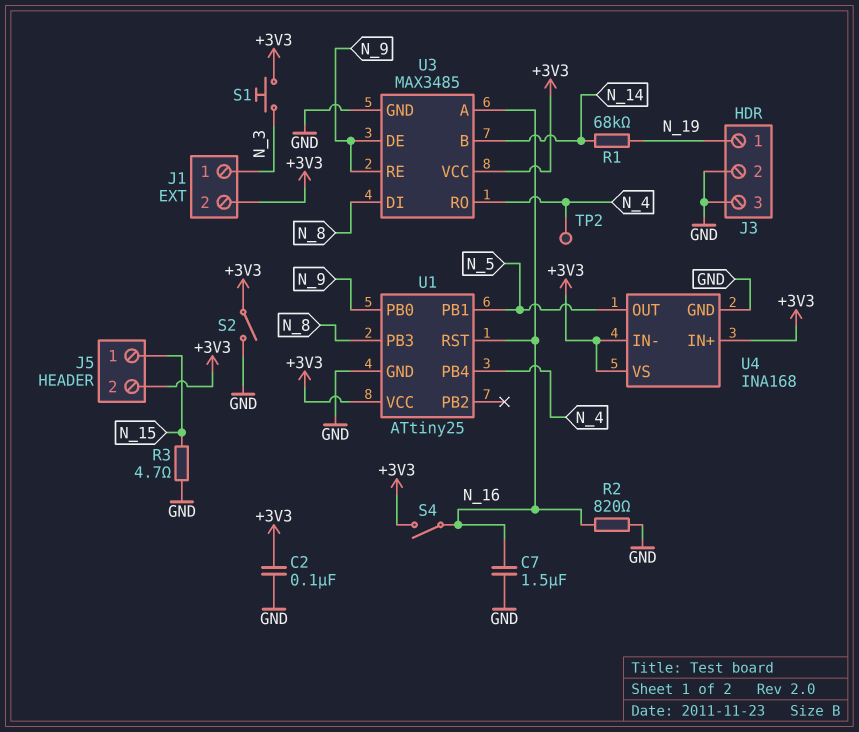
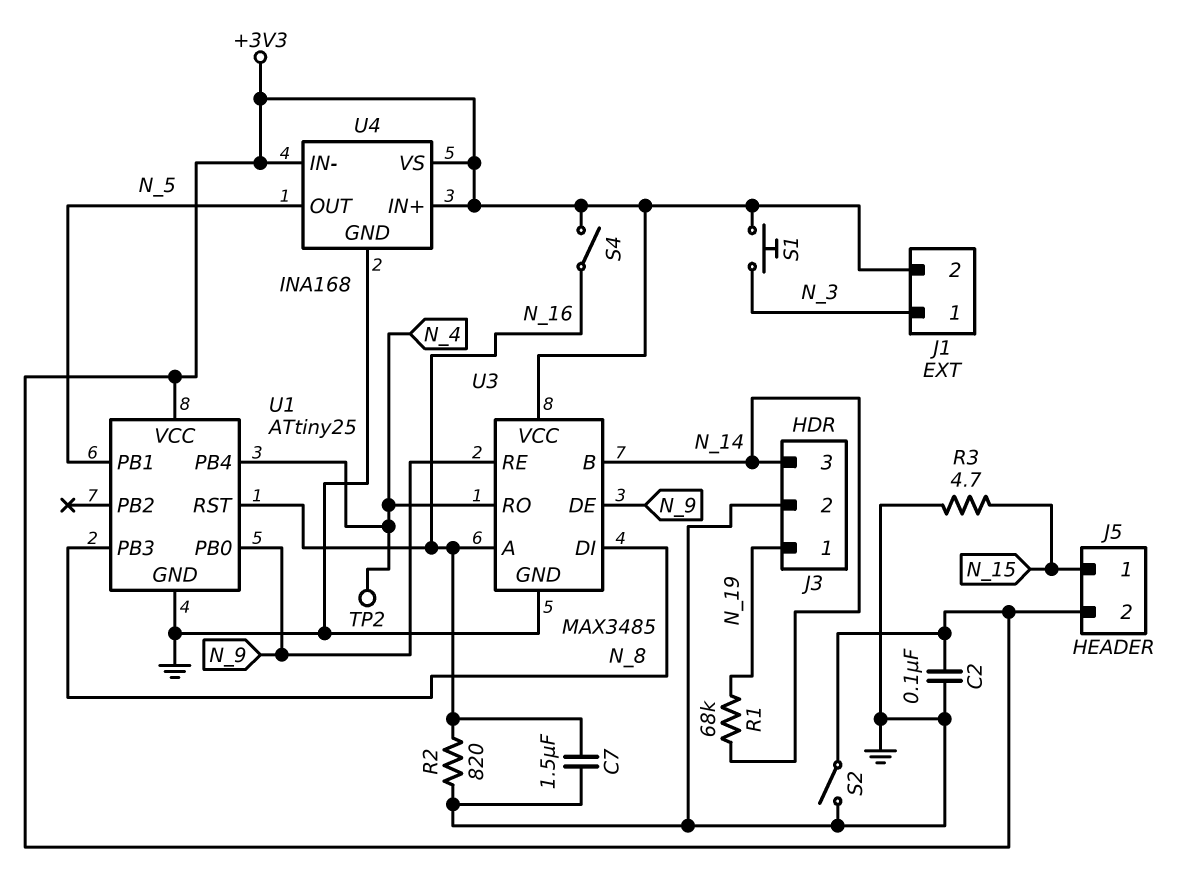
J3 pin 3: GND -> N_14

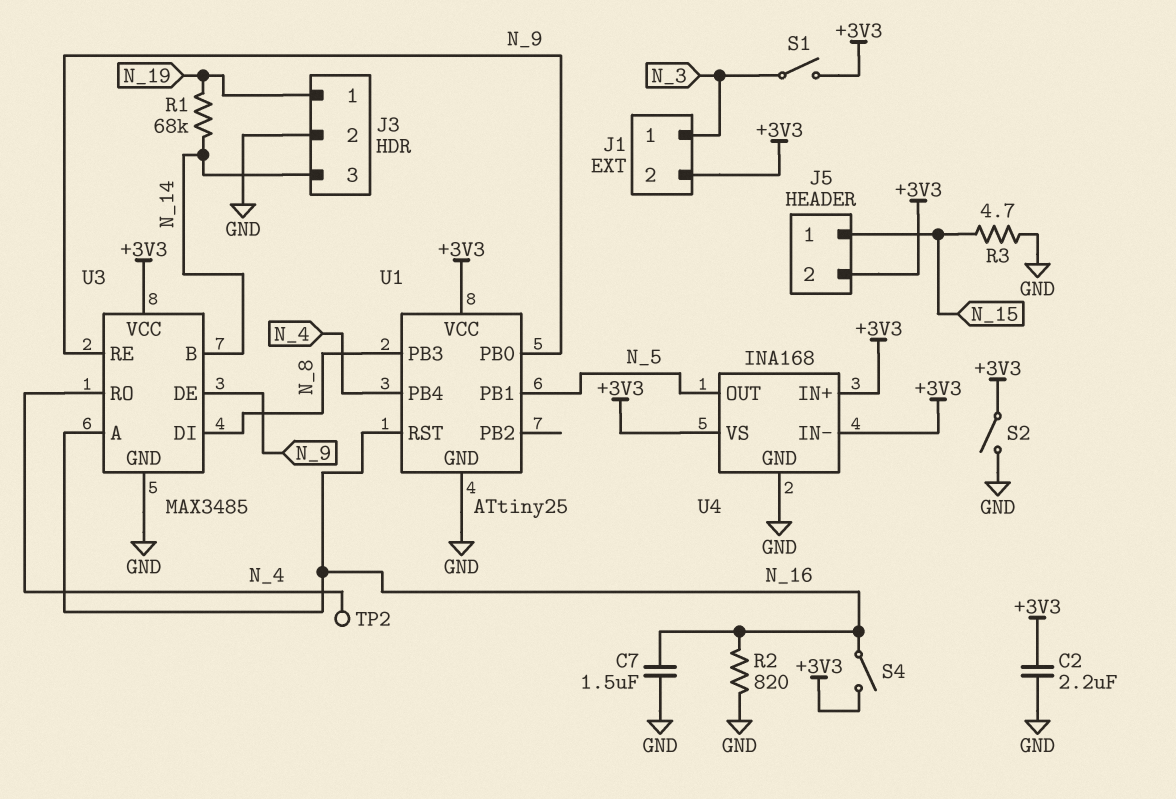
C2: 100nF (+3V3, GND) -> 2.2uF (+3V3, GND)
S1: button (+3V3, N_3) -> switch (+3V3, N_3)

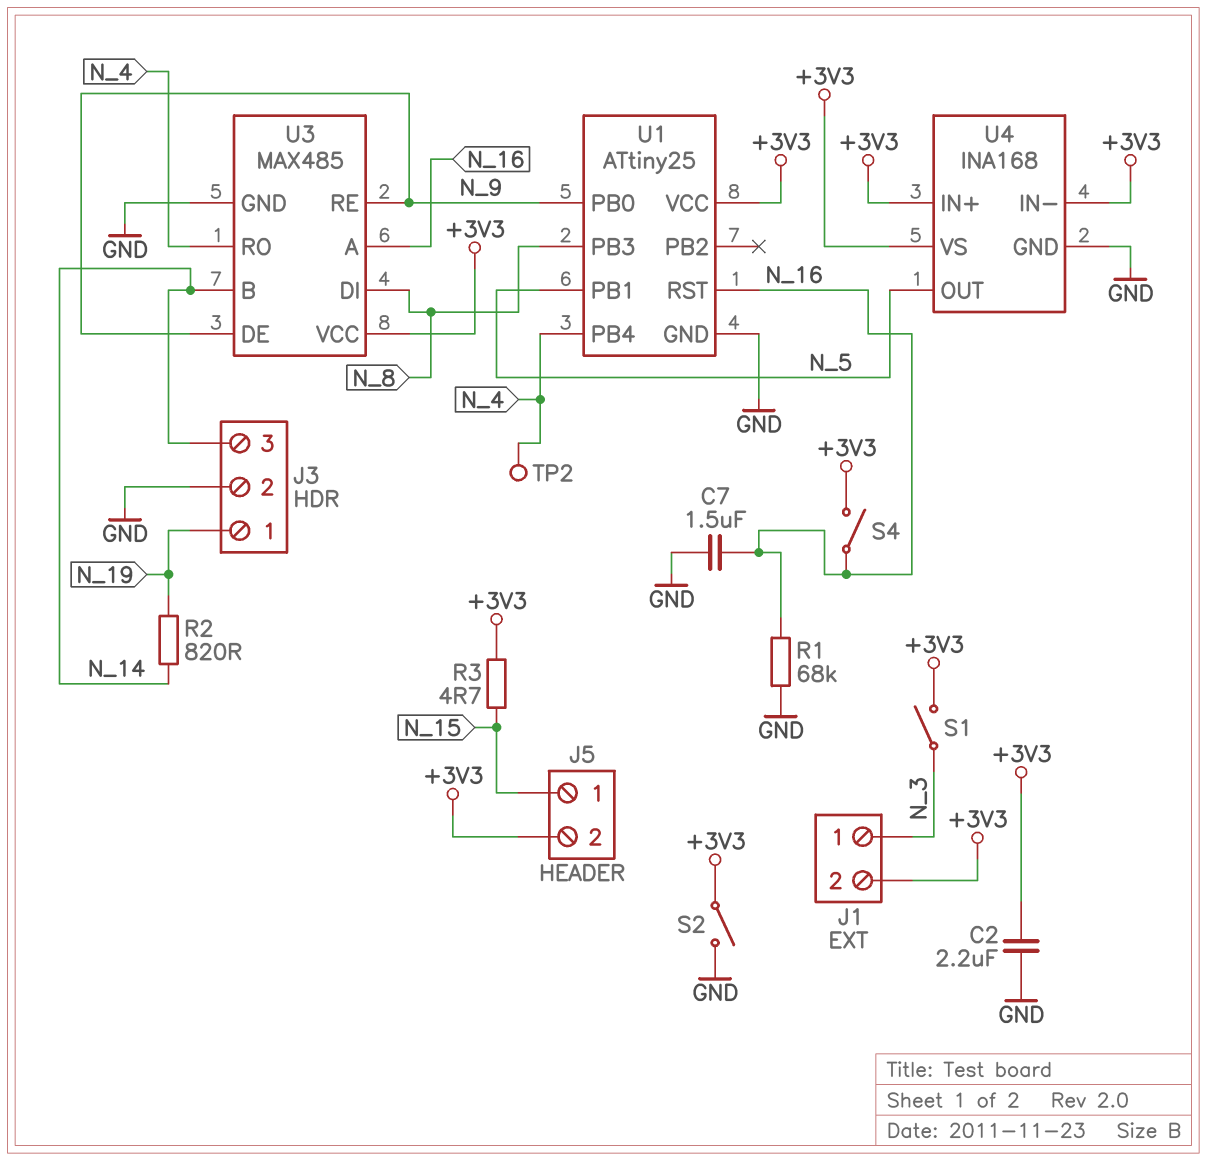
R1: 68k (N_14, N_19) -> 68k (GND, N_16)
R2: 820 (GND, N_16) -> 820 (N_14, N_19)
R3: 4.7 (GND, N_15) -> 4.7 (+3V3, N_15)
U3: MAX3485 -> MAX485

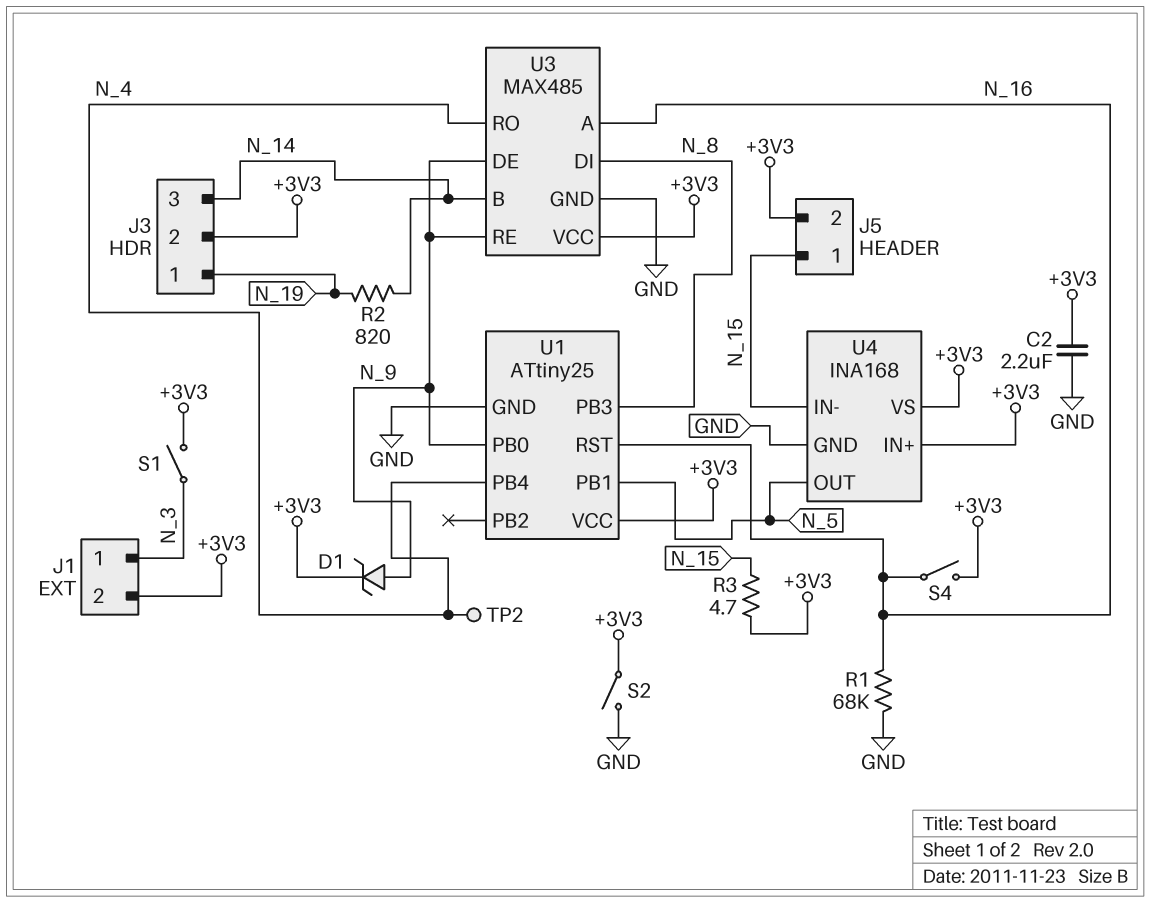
C7: 1.5uF (GND, N_16) -> none
D1: none -> zener (A N_9, K +3V3)
J3 pin 2: GND -> +3V3
U4 pin IN-: +3V3 -> N_15

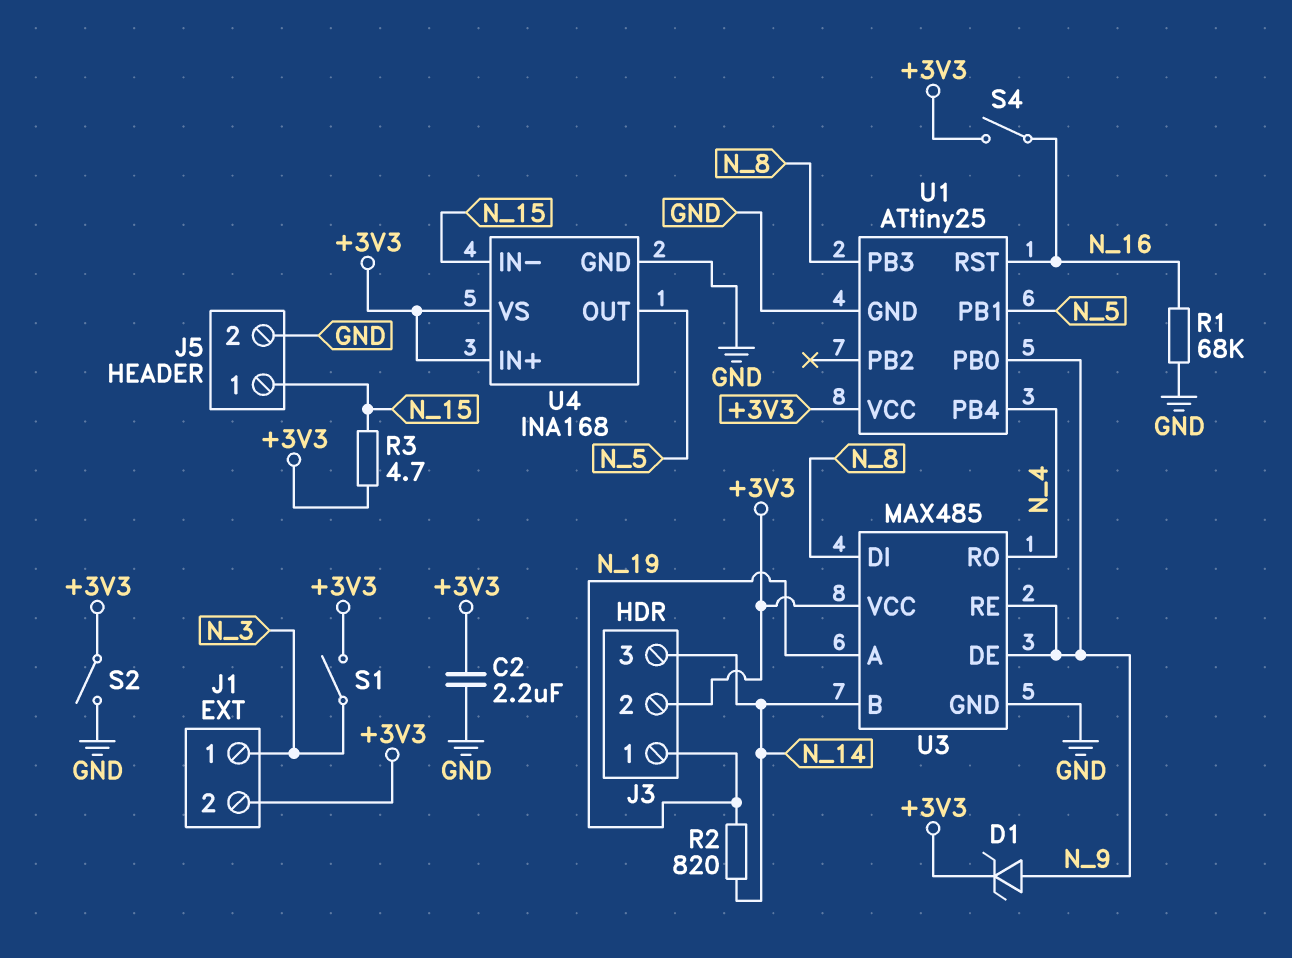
J5 pin 2: +3V3 -> GND
TP2: test point (N_4) -> none
U3 pin A: N_16 -> N_19

